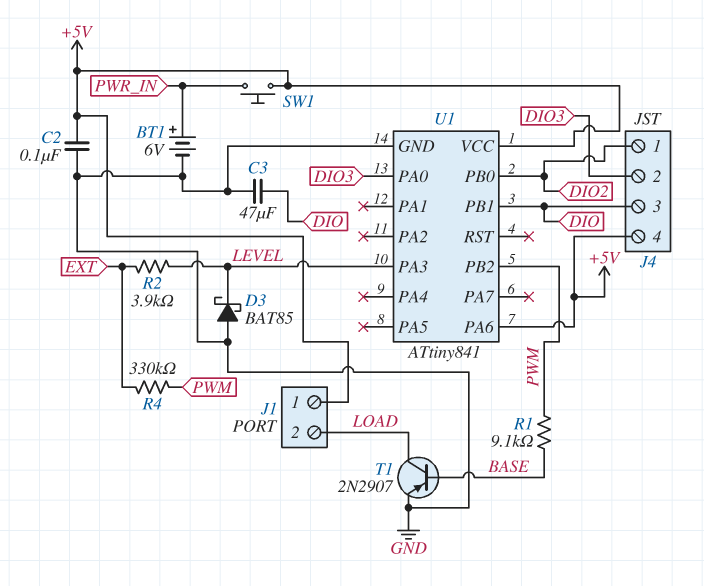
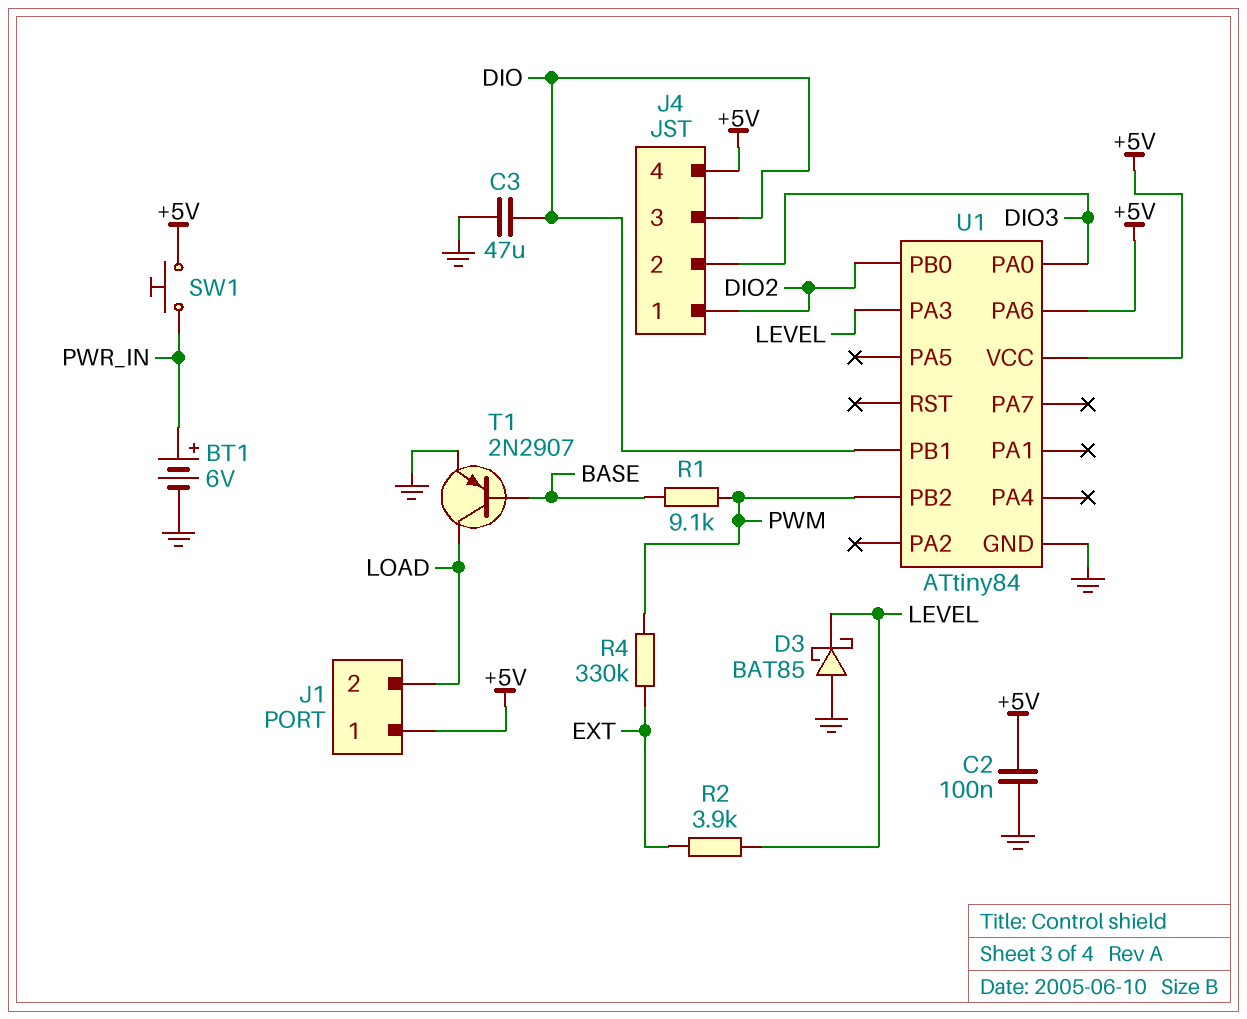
U1: ATtiny841 -> ATtiny84

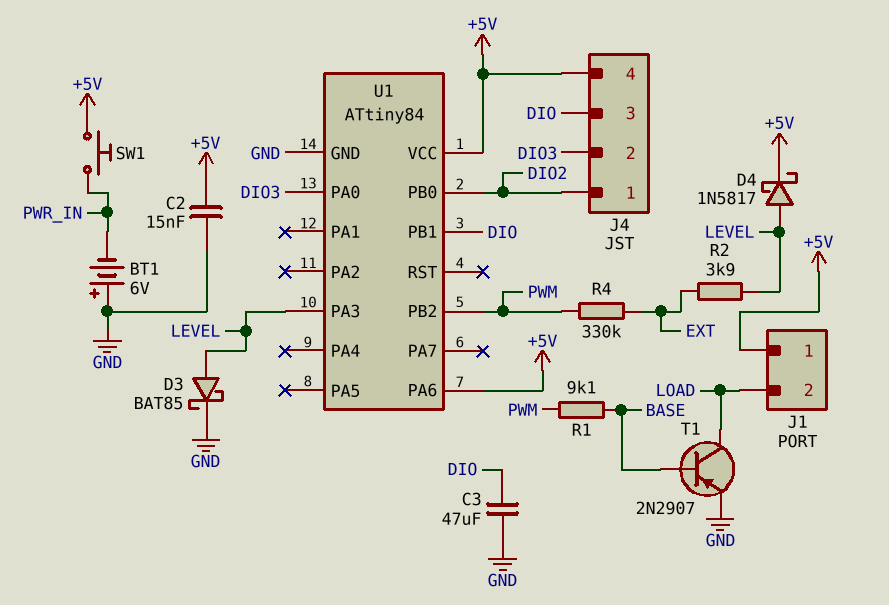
BT1: 6V (plus PWR_IN, minus GND) -> 6V (plus GND, minus PWR_IN)
C2: 100nF (+5V, GND) -> 15nF (+5V, GND)
D3: schottky BAT85 (A GND, K LEVEL) -> schottky BAT85 (A LEVEL, K GND)
D4: none -> schottky 1N5817 (A LEVEL, K +5V)

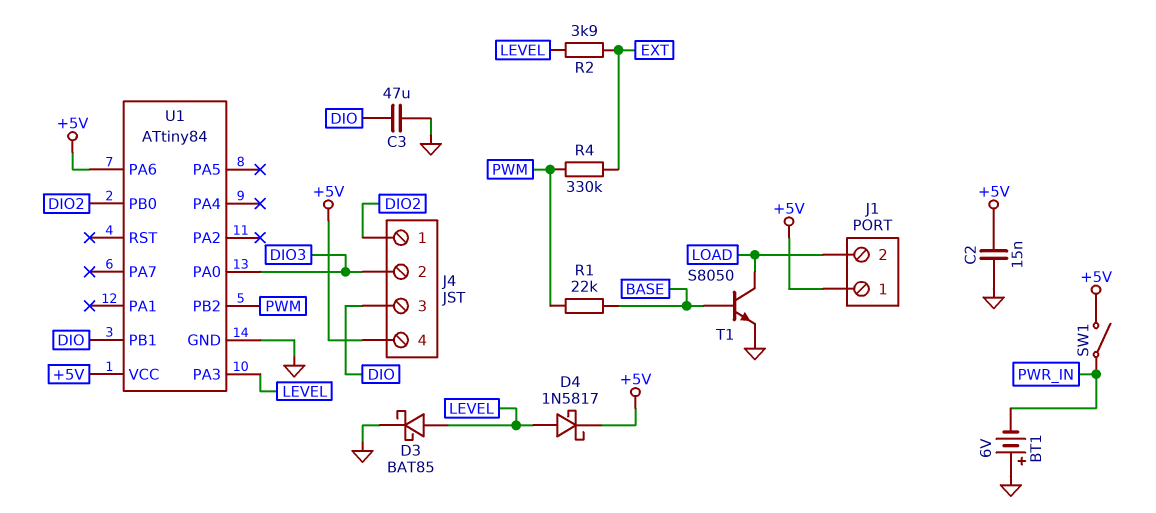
R1: 9.1k (BASE, PWM) -> 22k (BASE, PWM)
SW1: button (+5V, PWR_IN) -> switch (+5V, PWR_IN)
T1: PNP 2N2907 (B BASE, C LOAD, E GND) -> NPN S8050 (B BASE, C LOAD, E GND)

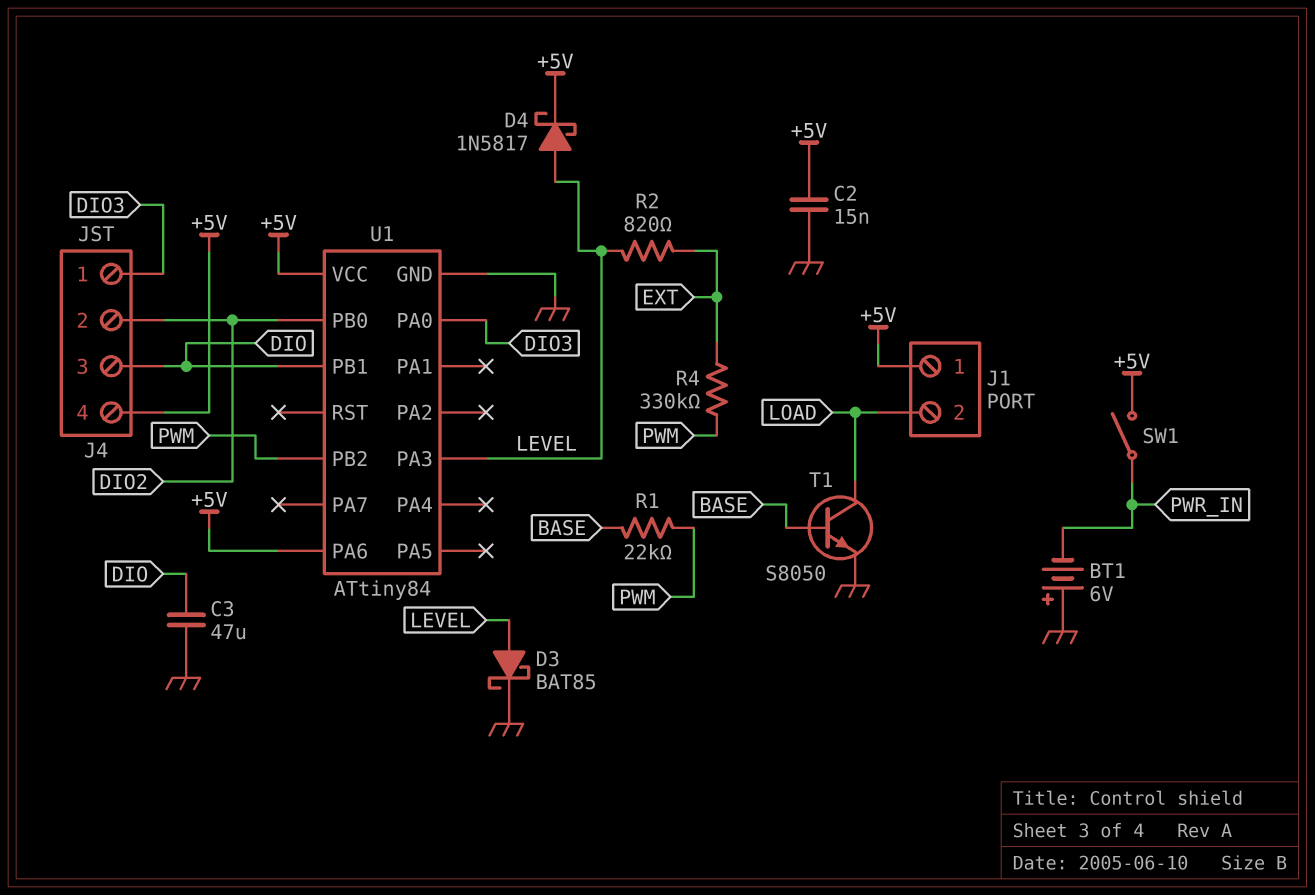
J4 pin 1: DIO2 -> DIO3
J4 pin 2: DIO3 -> DIO2
R2: 3.9k (EXT, LEVEL) -> 820 (EXT, LEVEL)

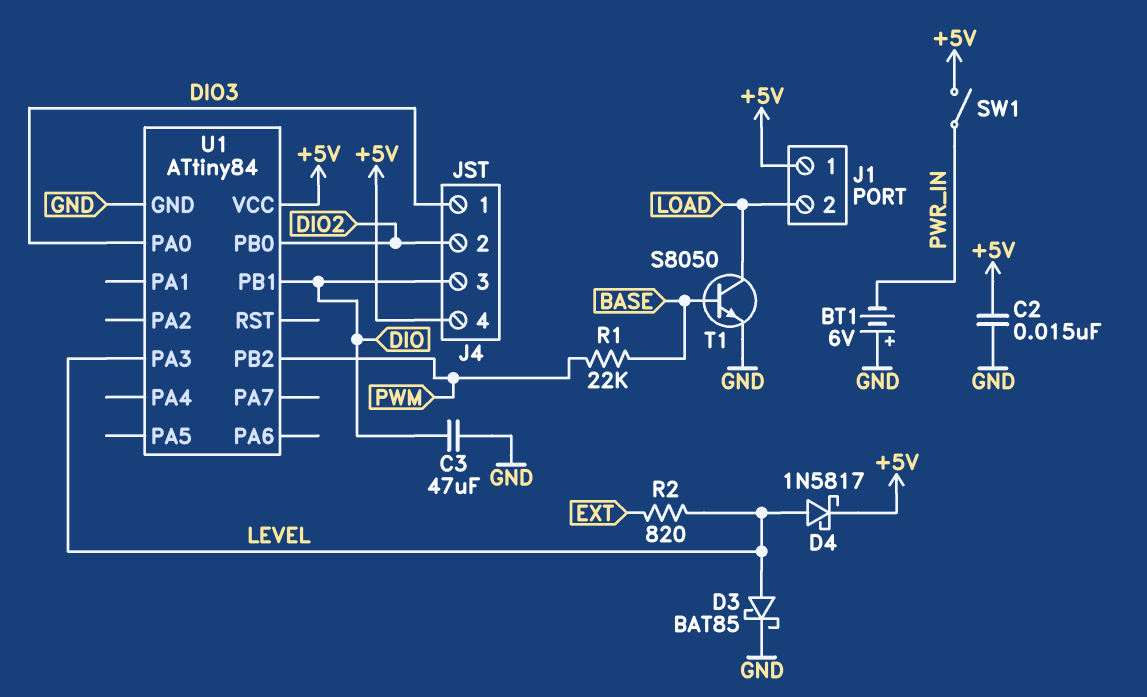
R4: 330k (EXT, PWM) -> none
U1 pin PA6: +5V -> none

